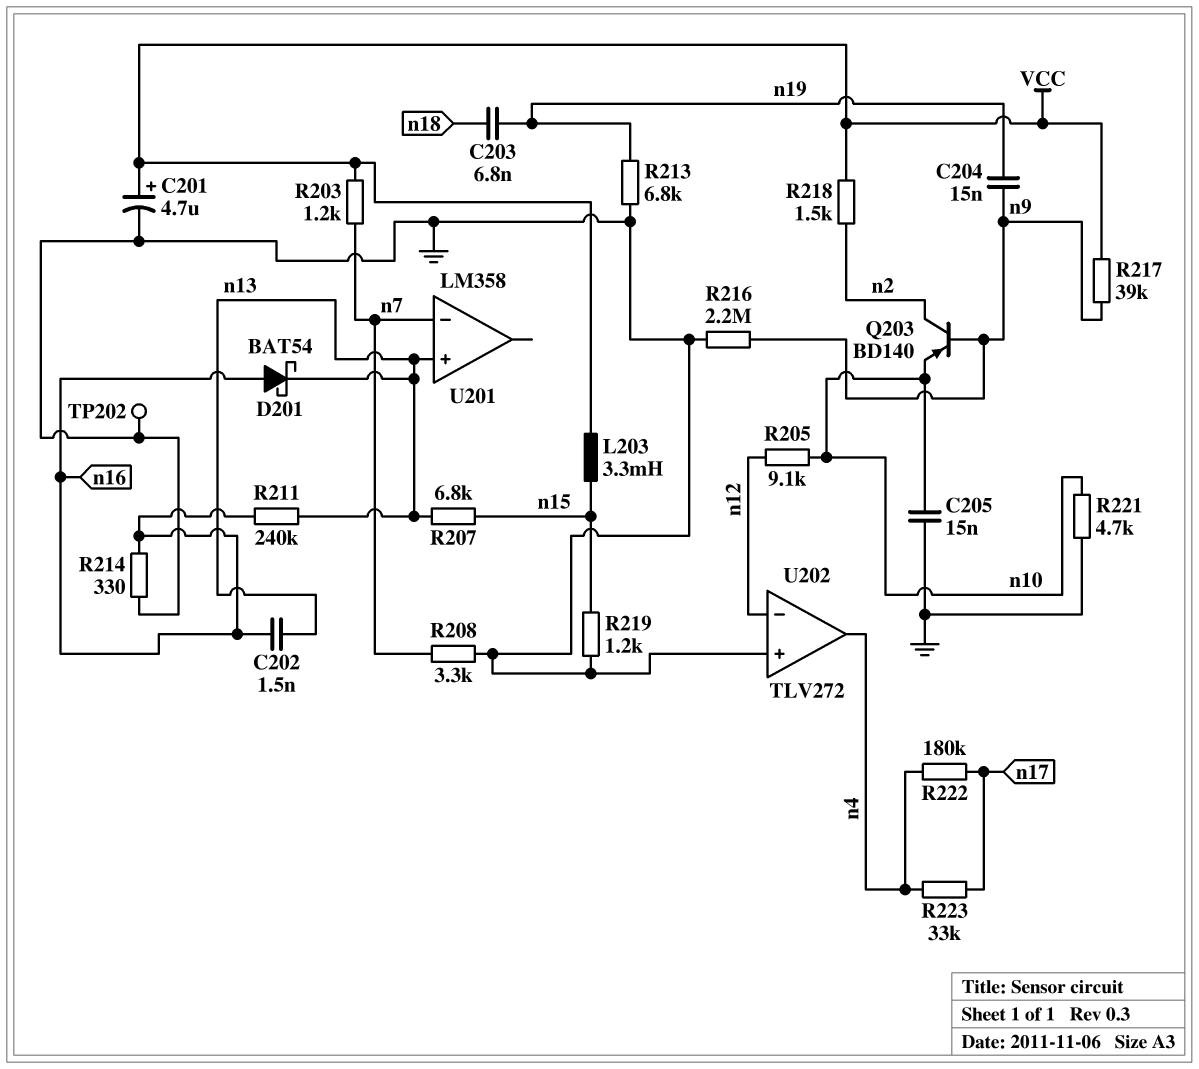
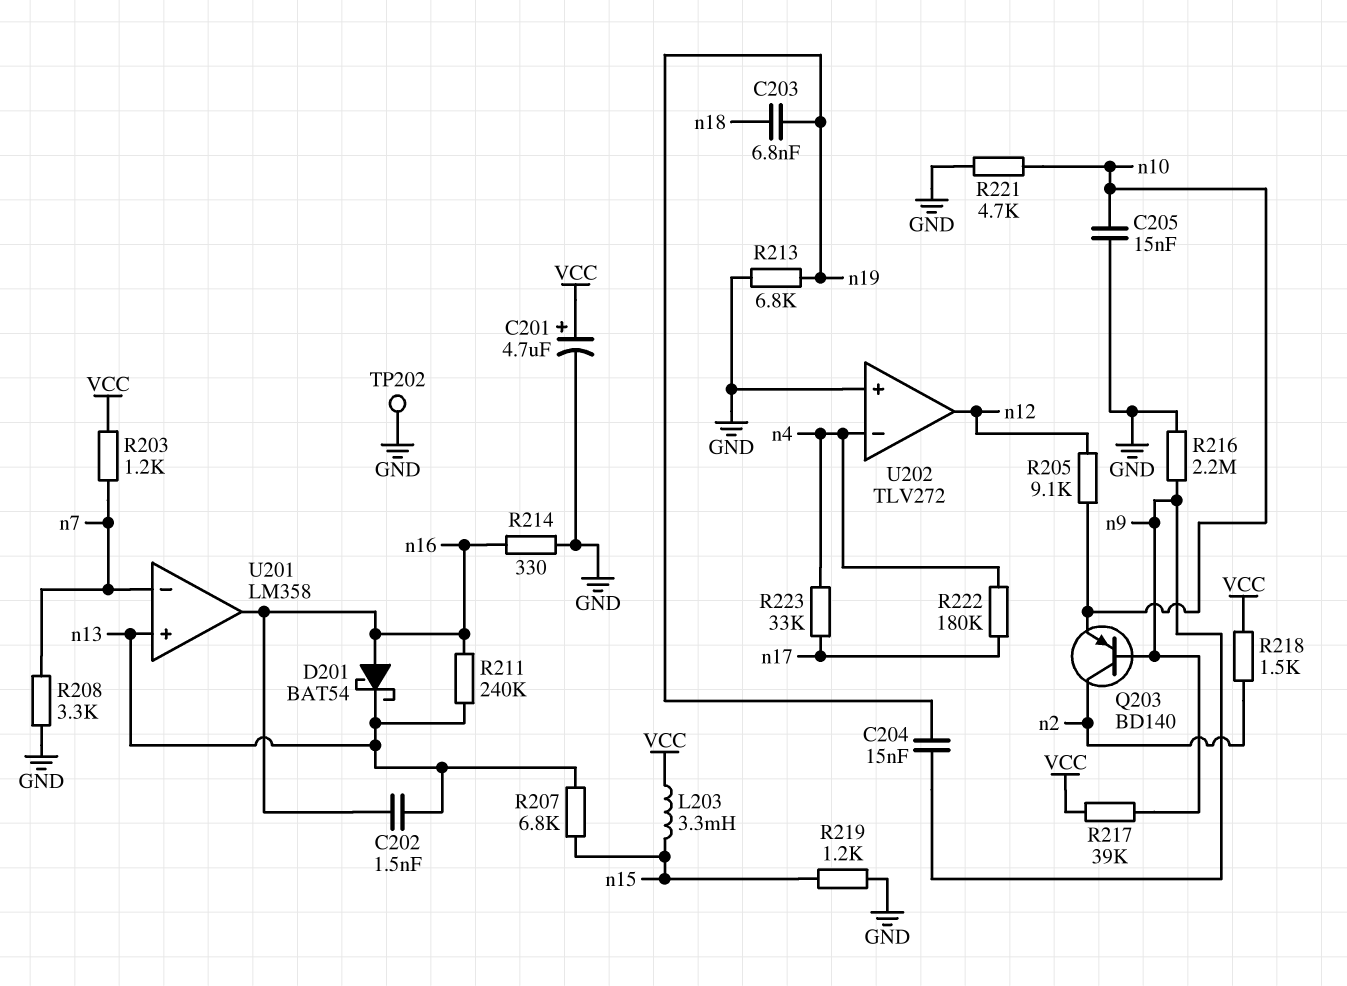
U201 pin out: none -> n16
U202 pin in-: n12 -> n4
U202 pin out: n4 -> n12

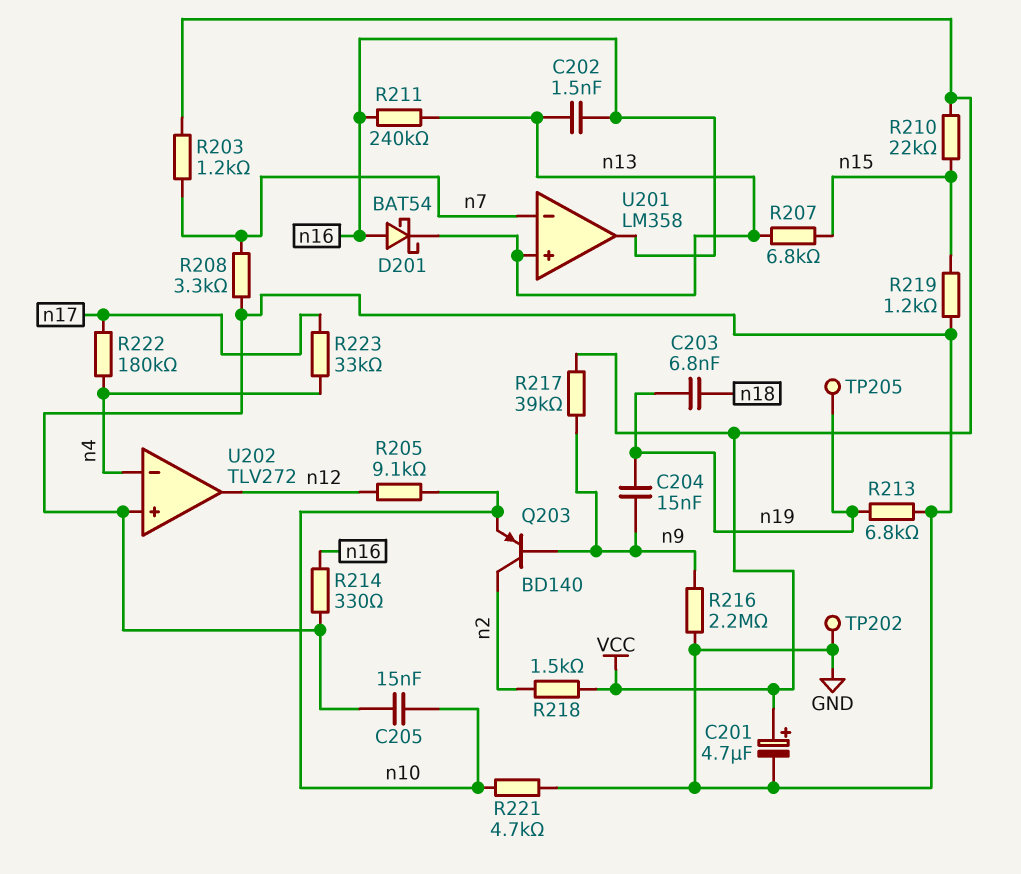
L203: 3.3mH (VCC, n15) -> none
R210: none -> 22k (VCC, n15)
TP205: none -> test point (n19)

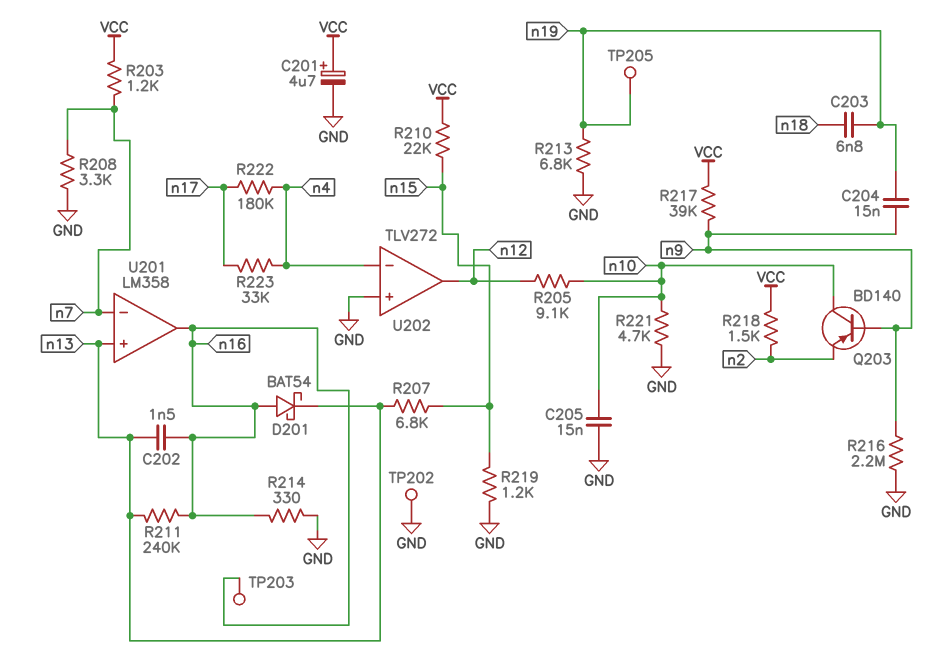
Q203: PNP BD140 (B n9, C n2, E n10) -> PNP BD140 (B n9, C n10, E n2)
TP203: none -> test point (n16)

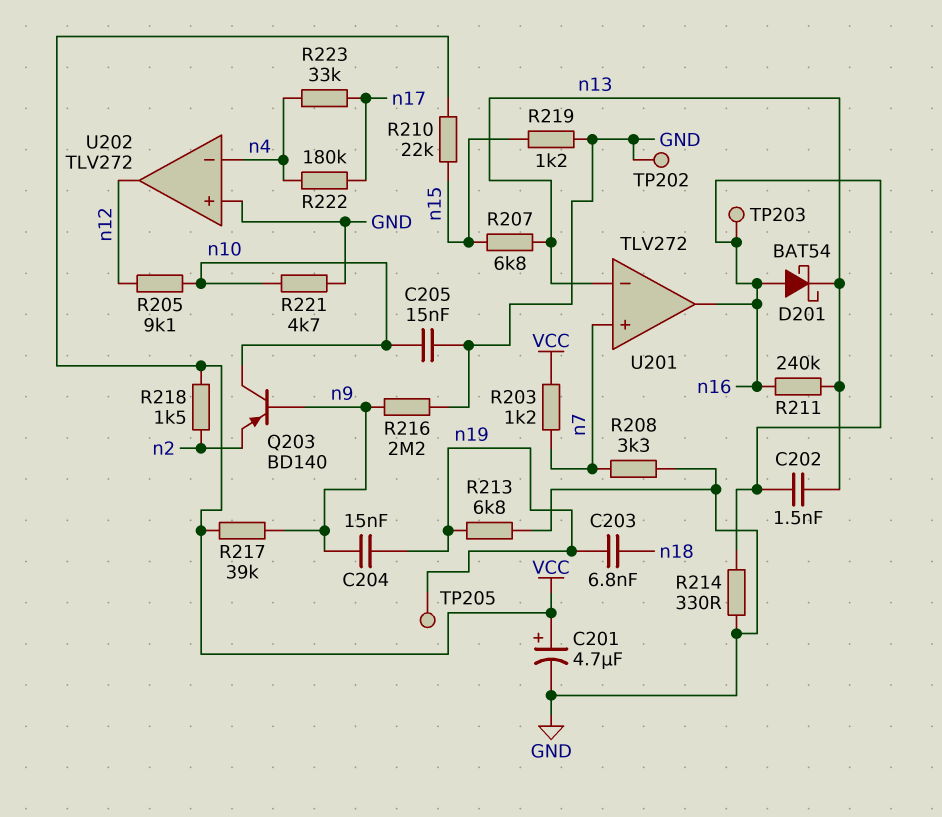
U201: LM358 -> TLV272
U201 pin in+: n13 -> n7
U201 pin in-: n7 -> n13

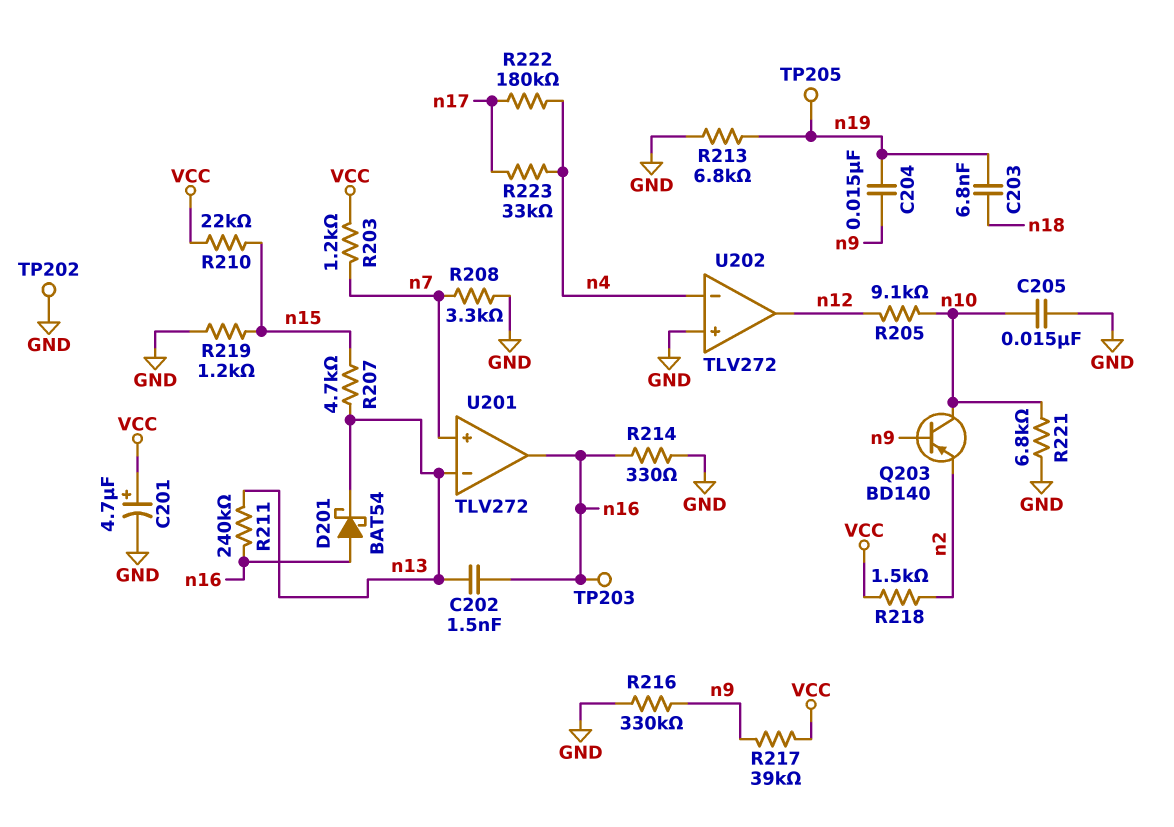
R207: 6.8k (n13, n15) -> 4.7k (n13, n15)
R216: 2.2M (GND, n9) -> 330k (GND, n9)
R221: 4.7k (GND, n10) -> 6.8k (GND, n10)

